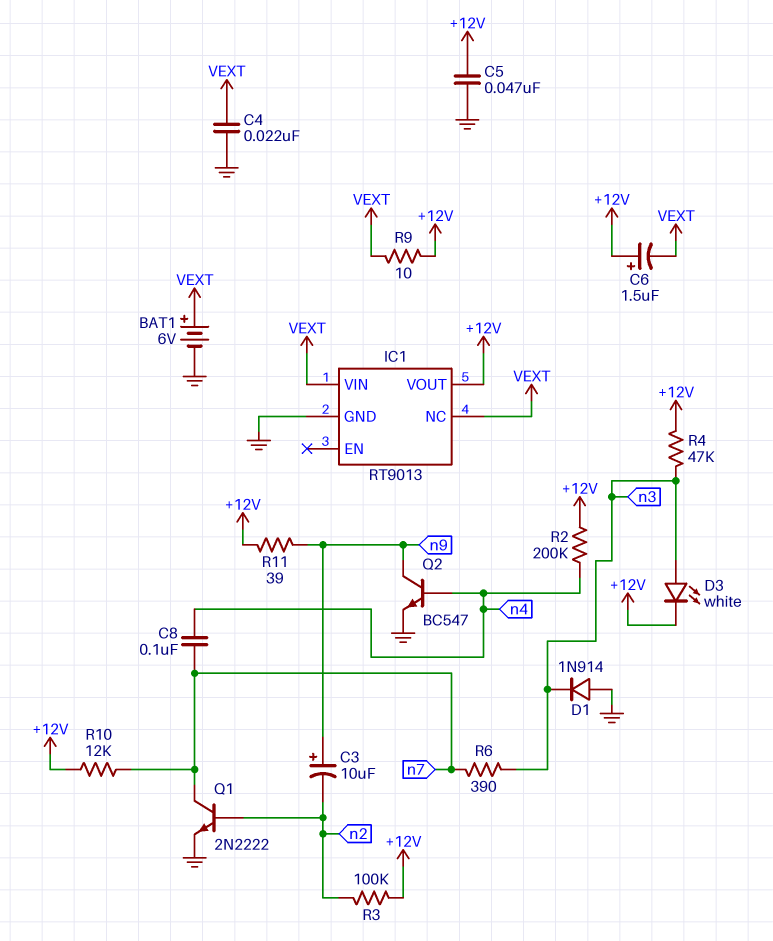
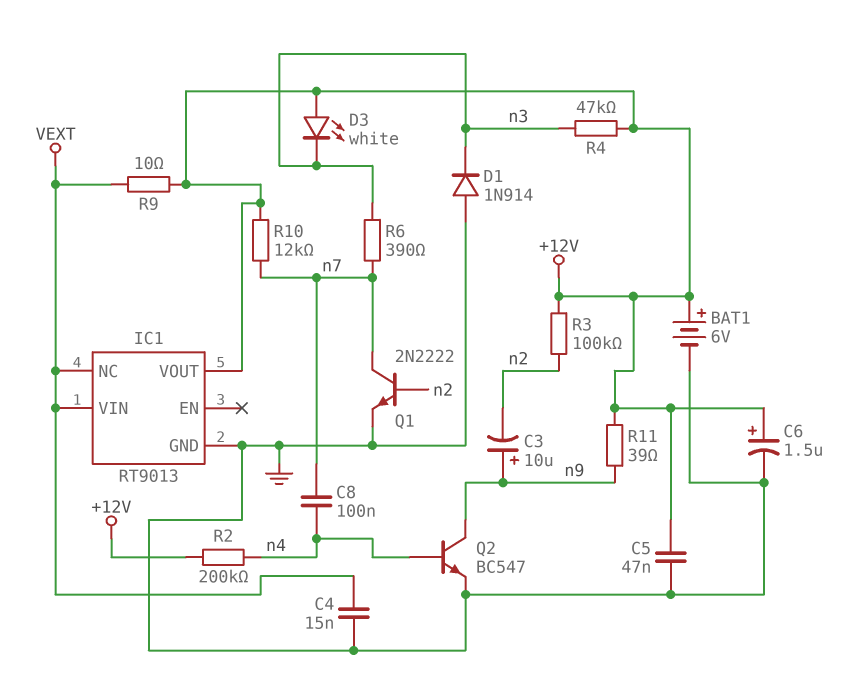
BAT1: 6V (plus VEXT, minus GND) -> 6V (plus +12V, minus GND)
C4: 22nF (GND, VEXT) -> 15nF (GND, VEXT)
C6: 1.5uF (plus +12V, minus VEXT) -> 1.5uF (plus +12V, minus GND)
D3: LED white (A n3, K +12V) -> LED white (A +12V, K n3)

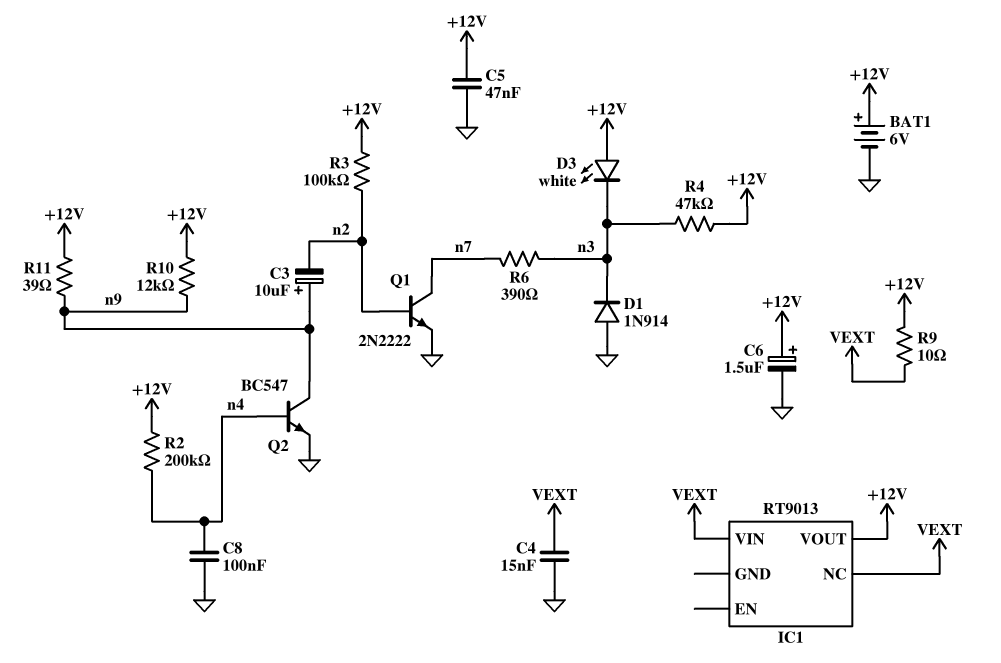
C8: 100nF (n4, n7) -> 100nF (GND, n4)
IC1 pin GND: GND -> none
R10: 12k (+12V, n7) -> 12k (+12V, n9)

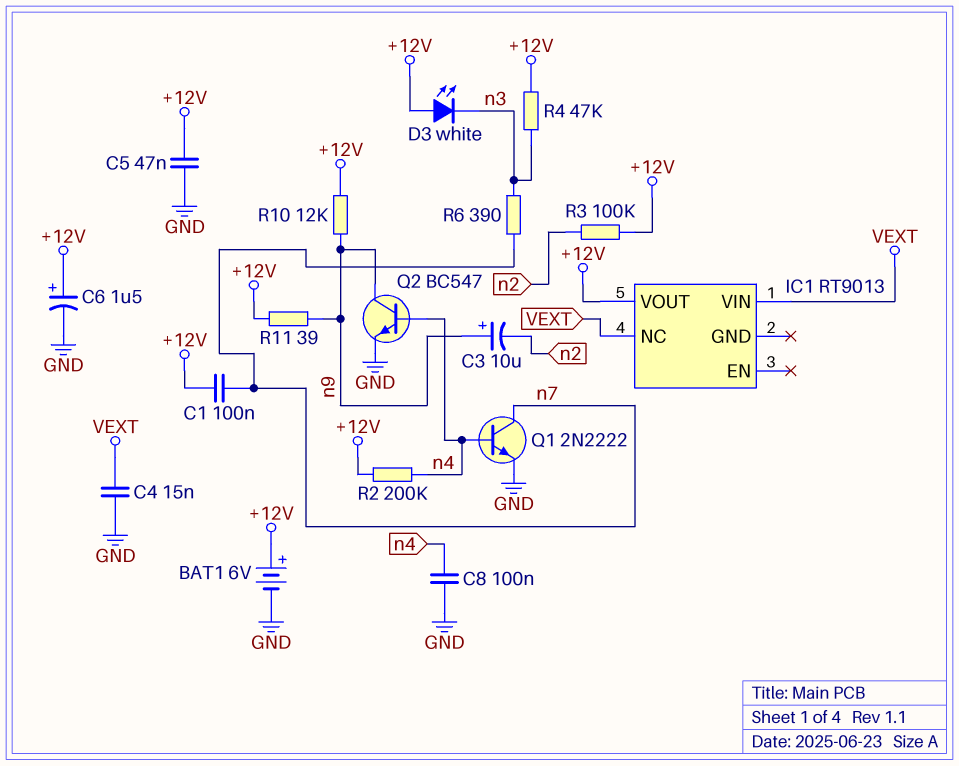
C1: none -> 100nF (+12V, n7)
D1: diode 1N914 (A GND, K n3) -> none
Q1: NPN 2N2222 (B n2, C n7, E GND) -> NPN 2N2222 (B n4, C n7, E GND)
R9: 10 (+12V, VEXT) -> none

